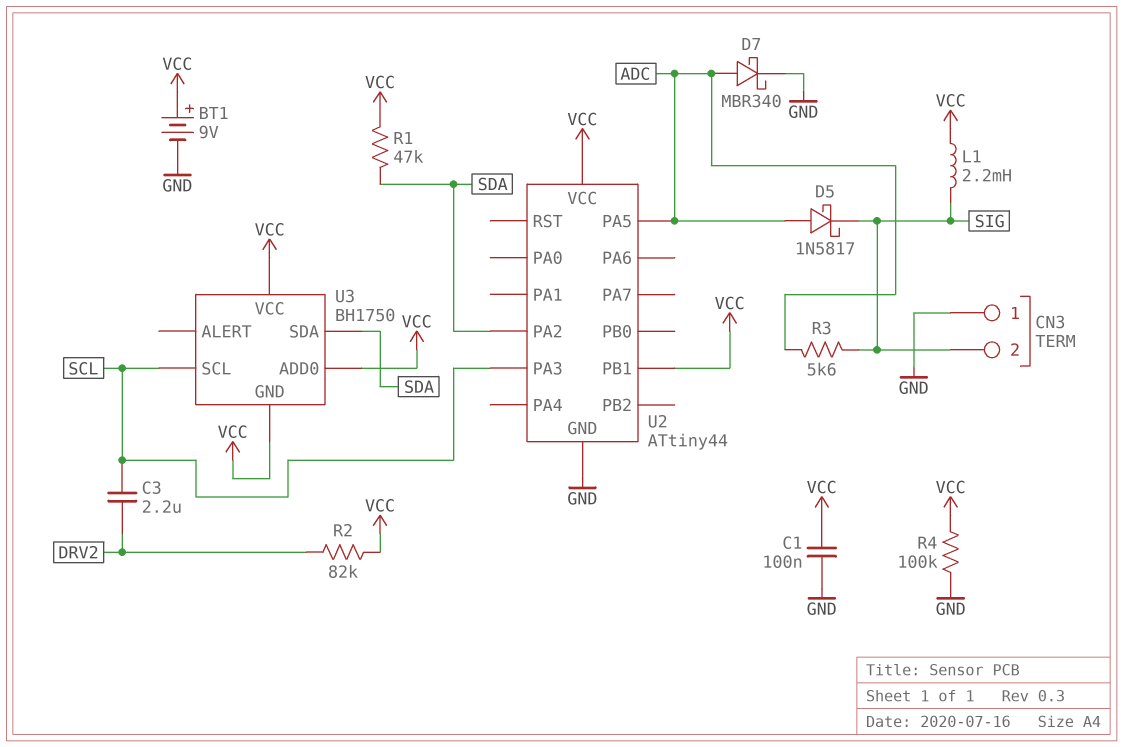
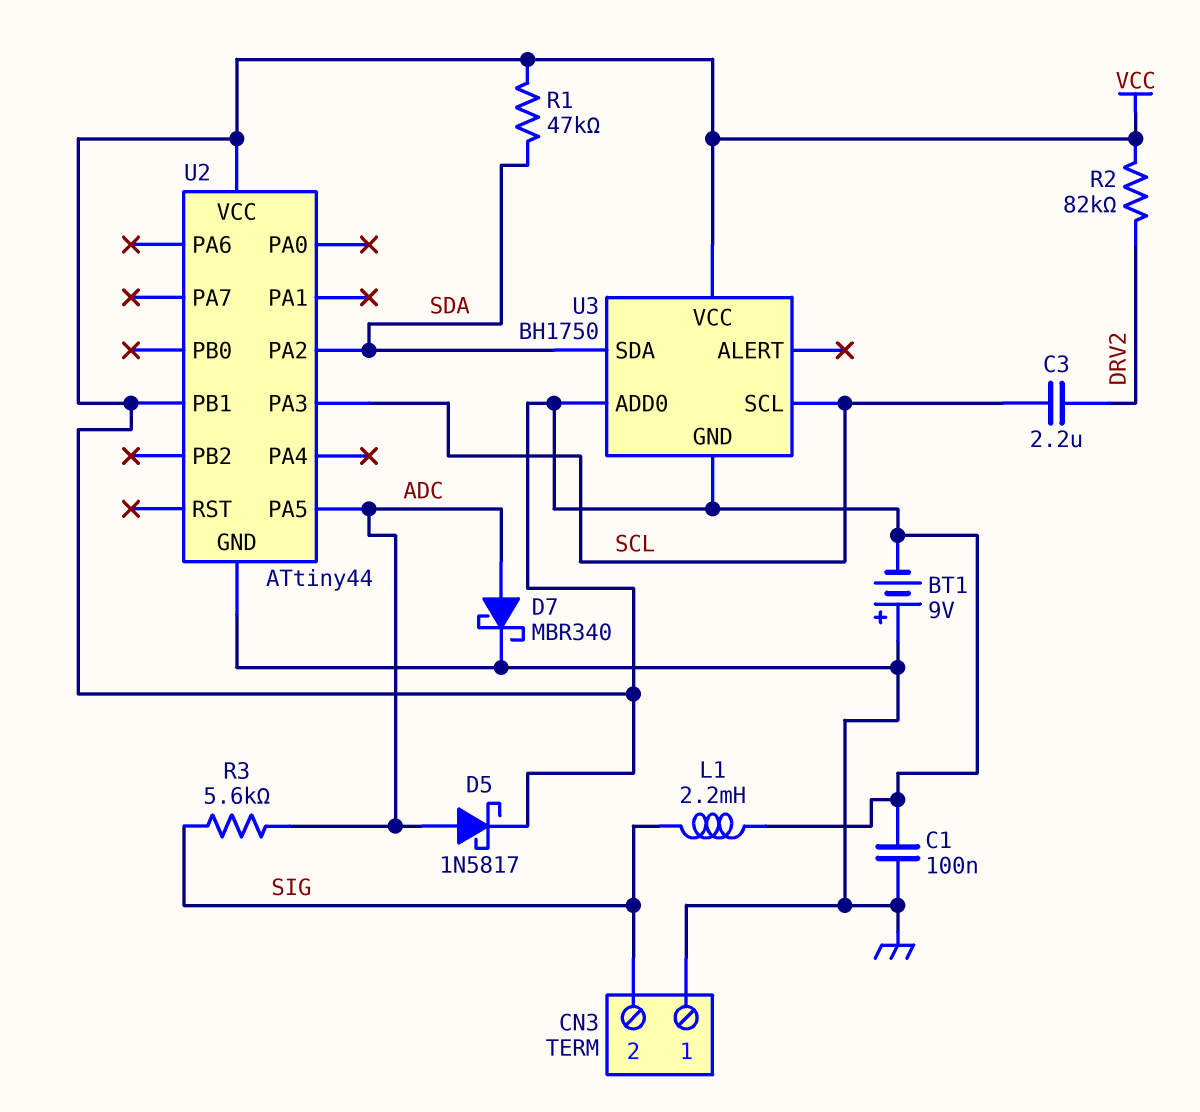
BT1: 9V (plus VCC, minus GND) -> 9V (plus GND, minus VCC)
D5: schottky 1N5817 (A ADC, K SIG) -> schottky 1N5817 (A ADC, K VCC)
R4: 100k (GND, VCC) -> none

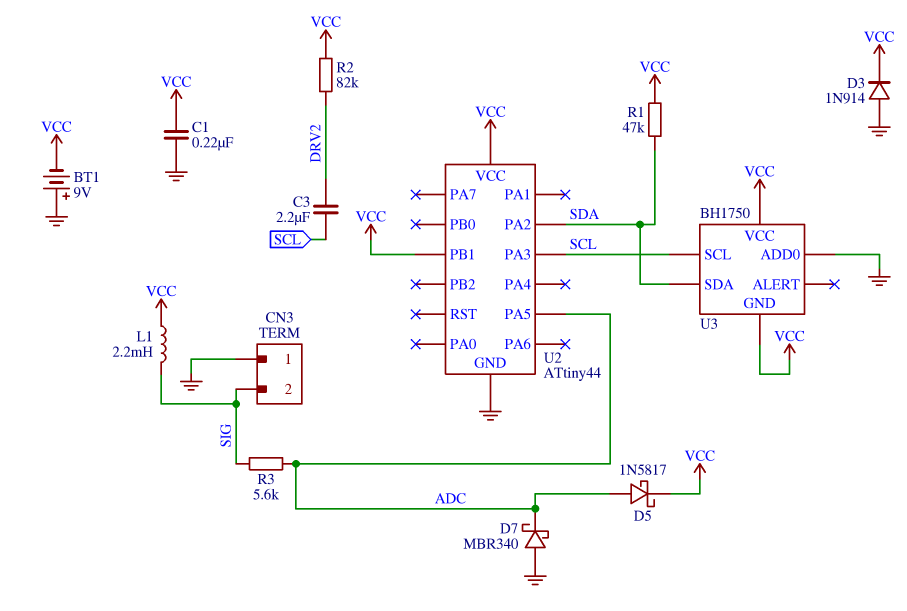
C1: 100nF (GND, VCC) -> 220nF (GND, VCC)
D3: none -> diode 1N914 (A GND, K VCC)
D7: schottky MBR340 (A ADC, K GND) -> schottky MBR340 (A GND, K ADC)
U3 pin ADD0: VCC -> GND

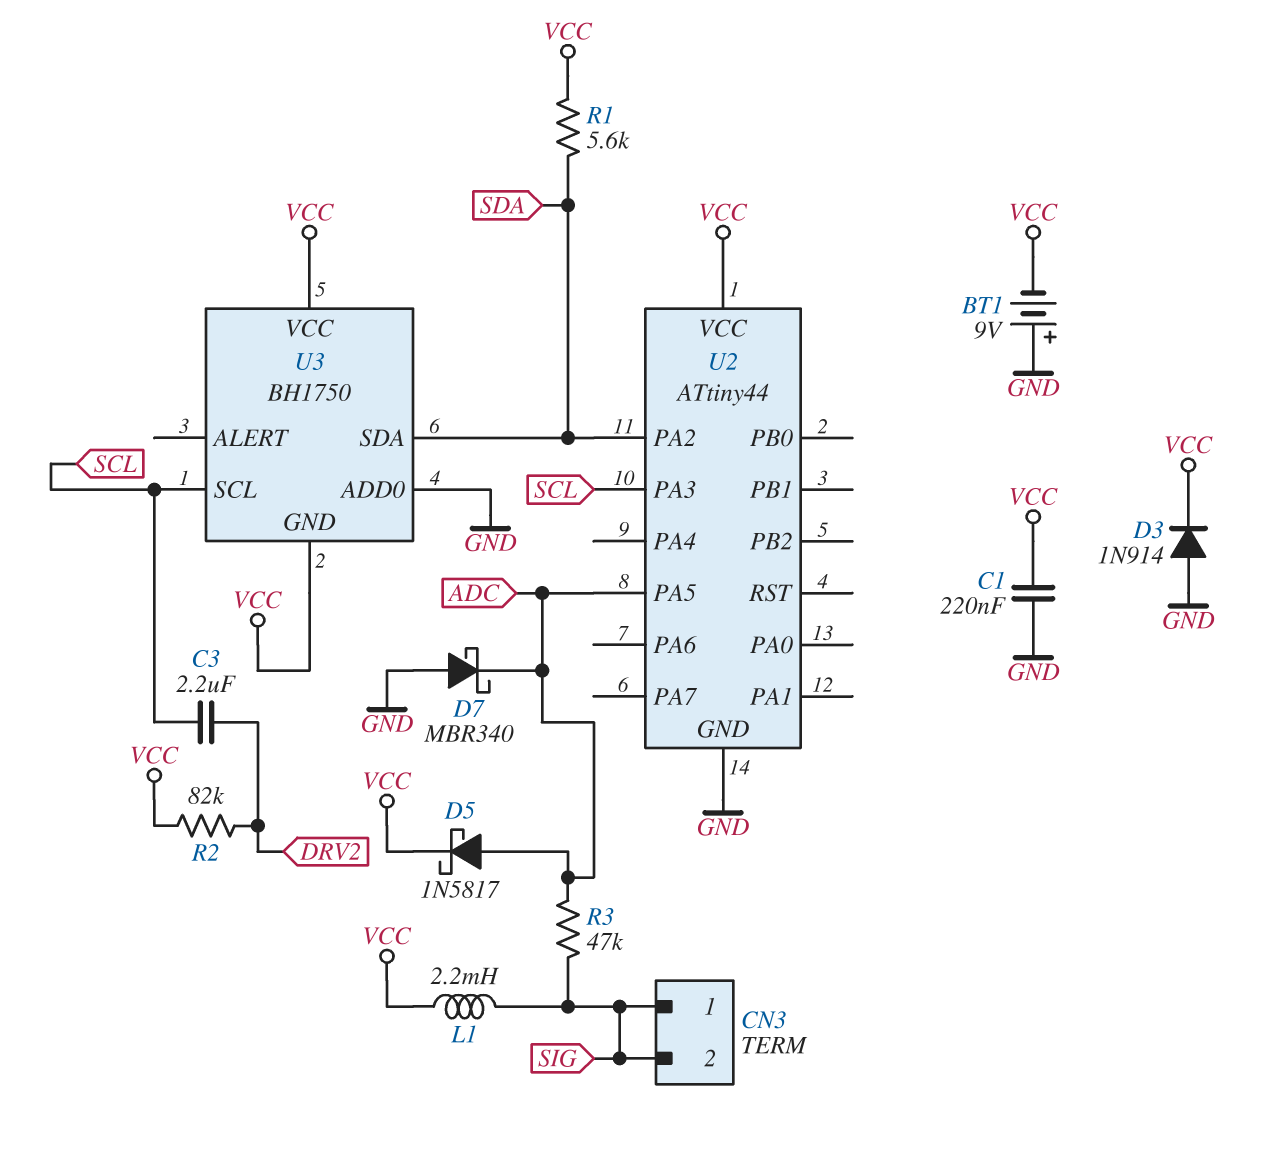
CN3 pin 1: GND -> SIG
R1: 47k (SDA, VCC) -> 5.6k (SDA, VCC)
R3: 5.6k (ADC, SIG) -> 47k (ADC, SIG)
U2 pin PB1: VCC -> none

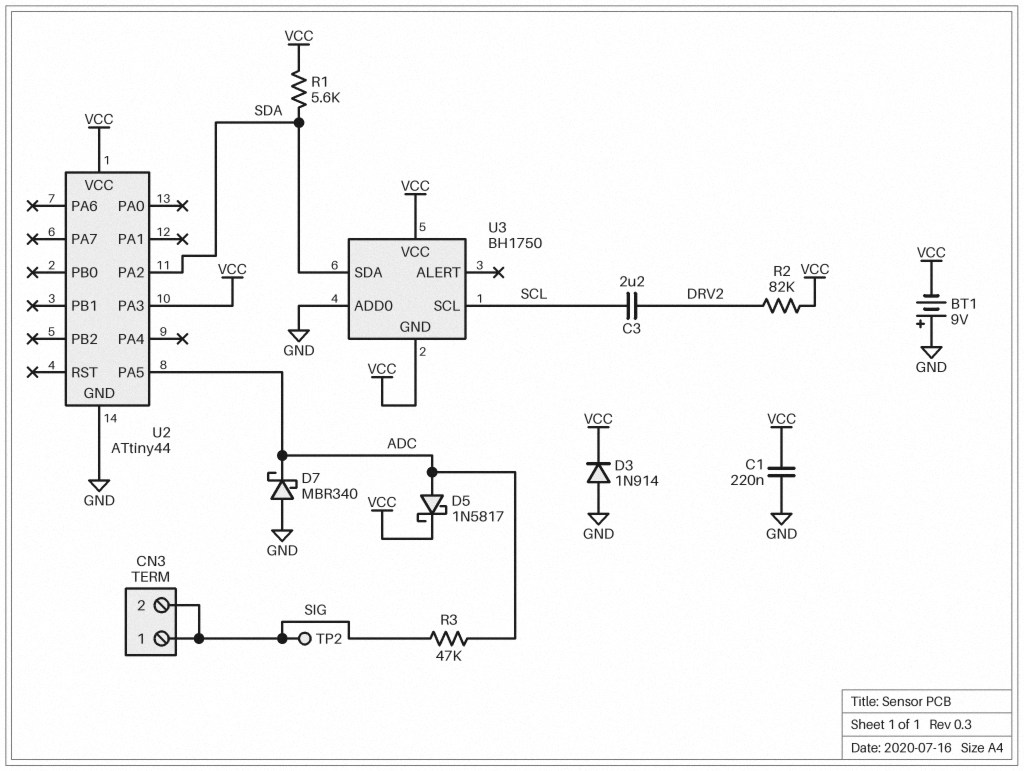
L1: 2.2mH (SIG, VCC) -> none
TP2: none -> test point (SIG)
U2 pin PA3: SCL -> VCC

